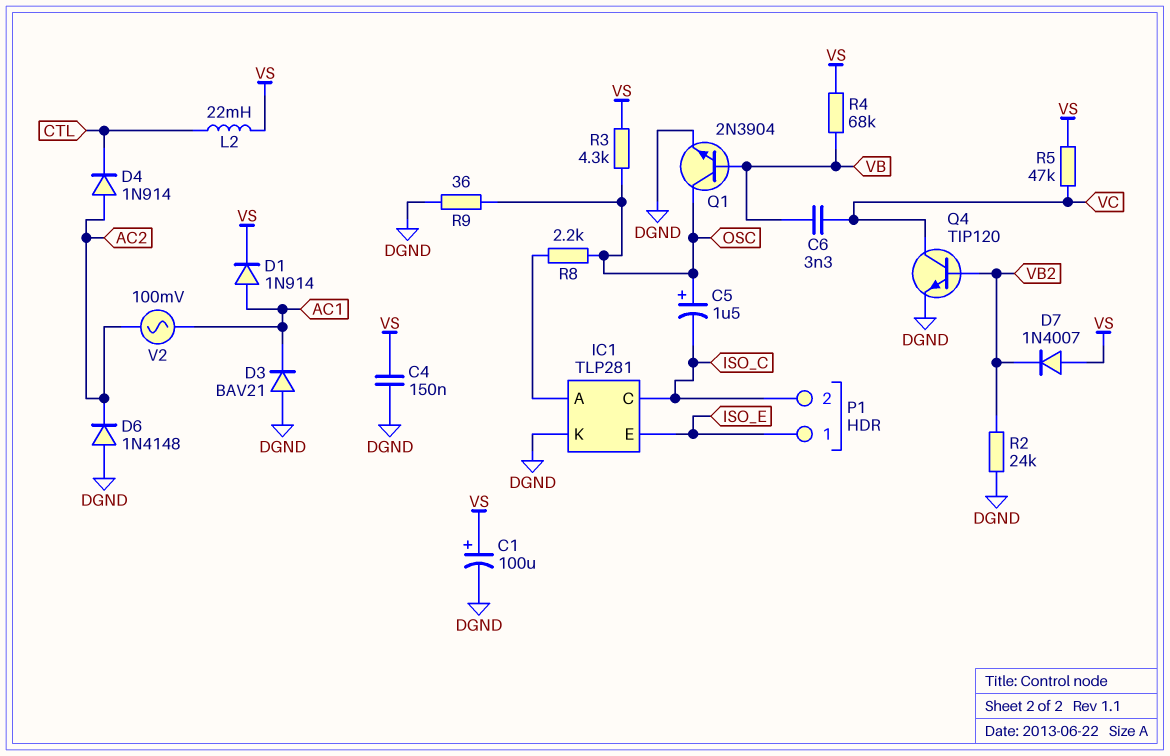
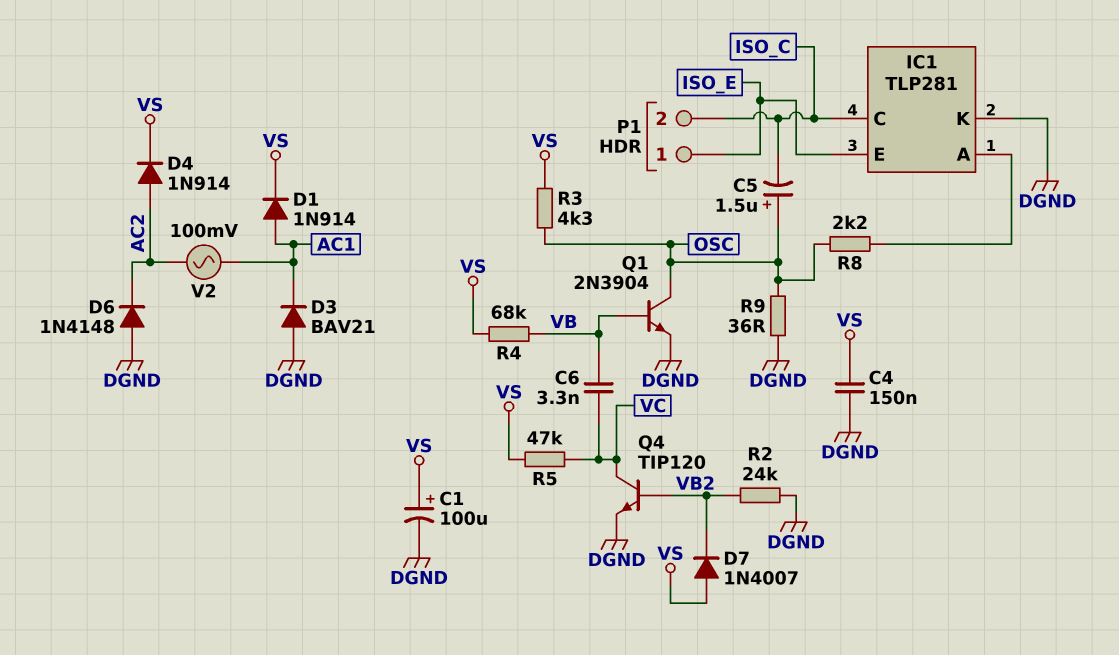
D4: diode 1N914 (A AC2, K CTL) -> diode 1N914 (A AC2, K VS)
L2: 22mH (CTL, VS) -> none

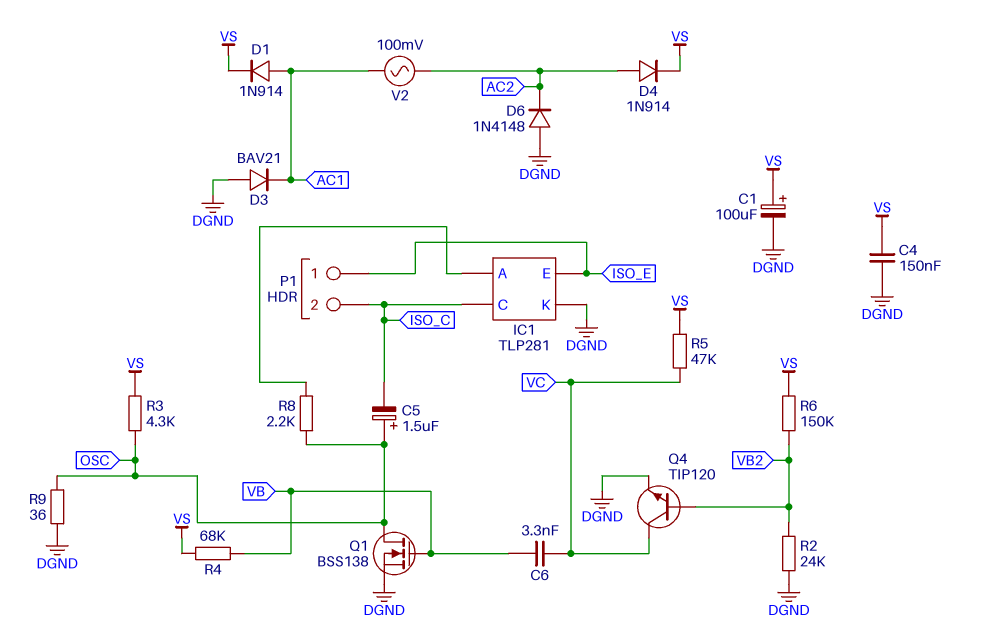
D7: diode 1N4007 (A VS, K VB2) -> none
Q1: NPN 2N3904 (B VB, C OSC, E DGND) -> NMOS BSS138 (G VB, D OSC, S DGND)
R6: none -> 150k (VB2, VS)

